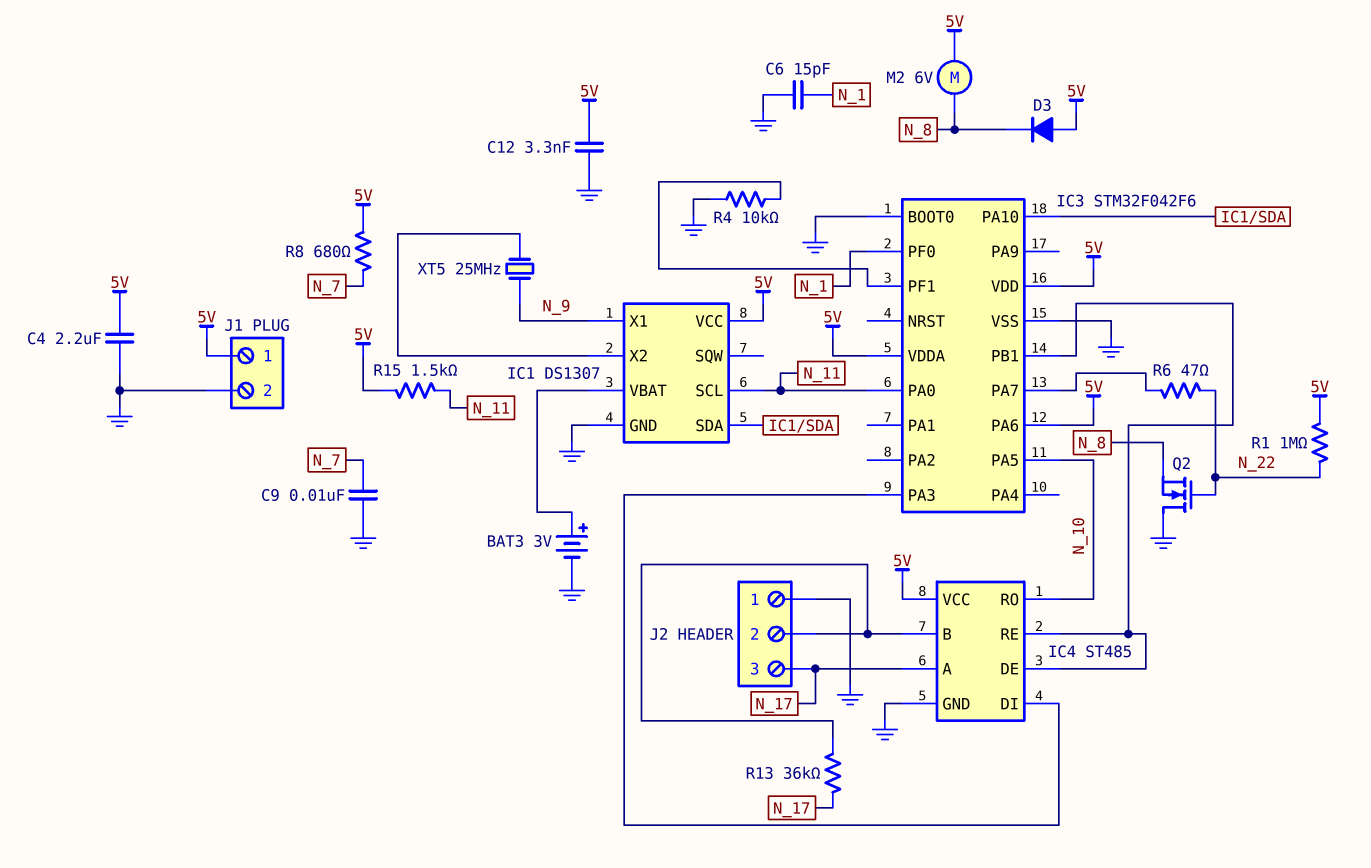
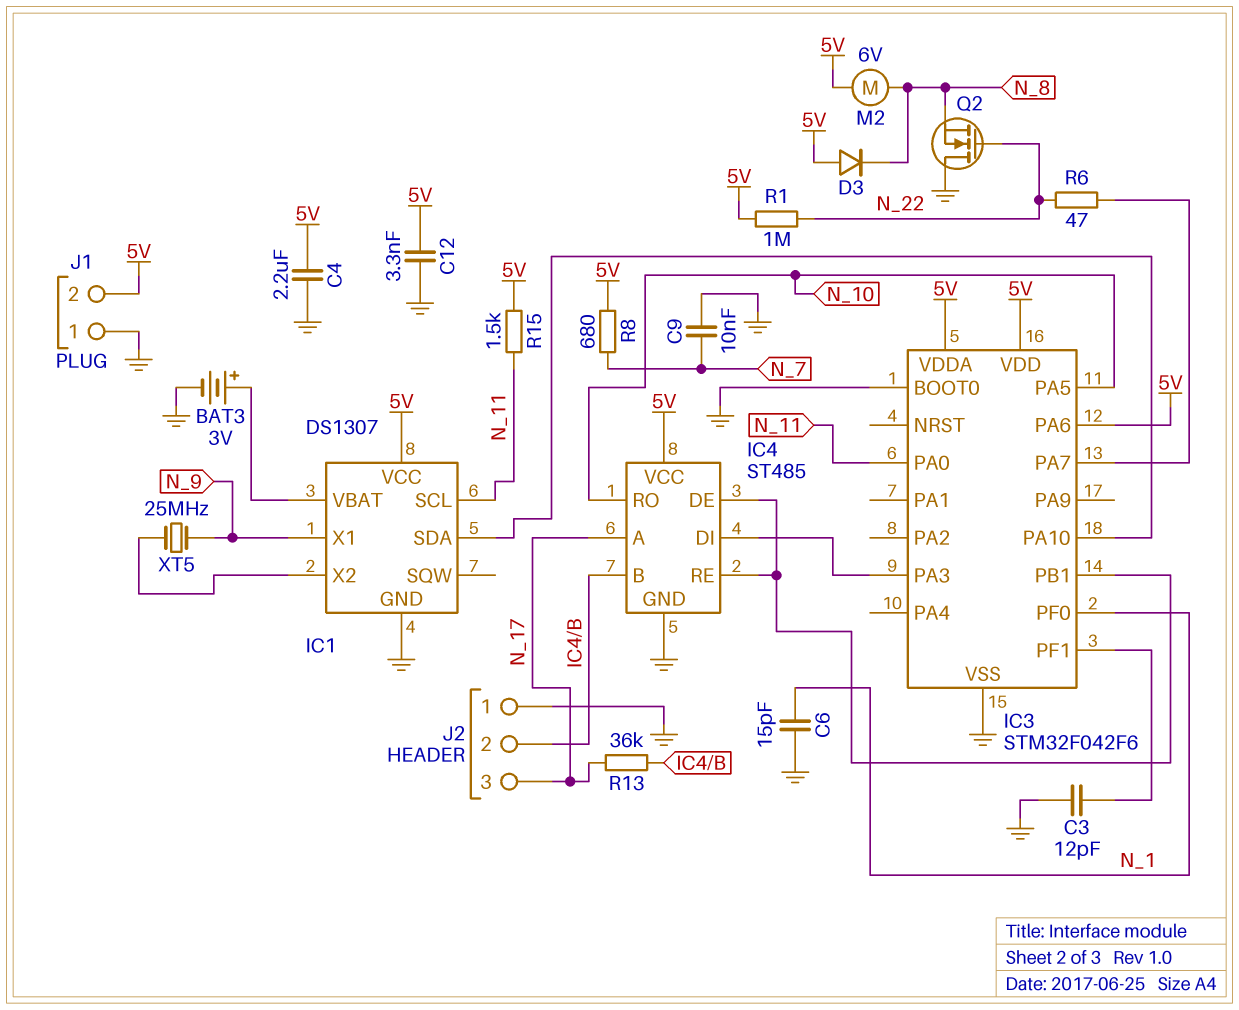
C3: none -> 12pF (GND, IC3/PF1)
J1 pin 1: 5V -> GND
J1 pin 2: GND -> 5V
R4: 10k (GND, IC3/PF1) -> none

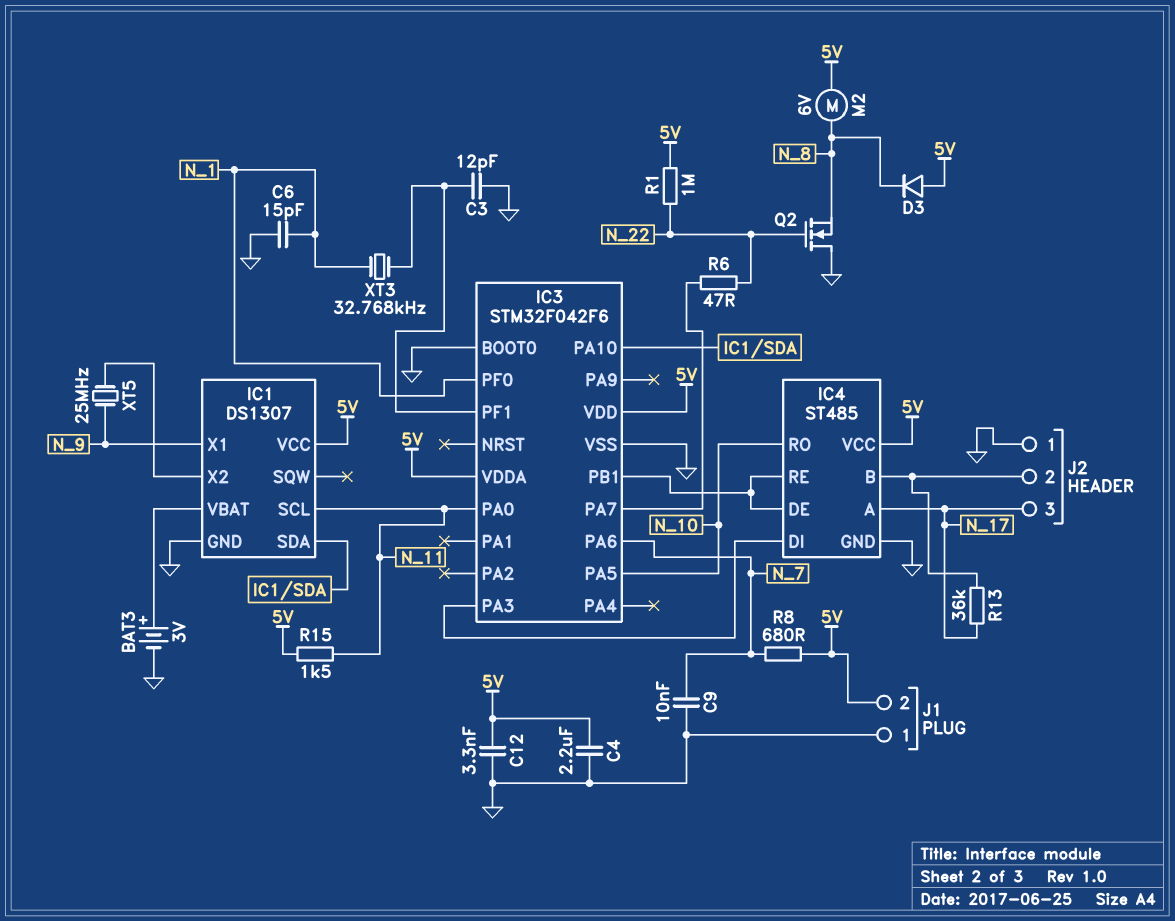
IC3 pin PA6: 5V -> N_7
XT3: none -> 32.768kHz (IC3/PF1, N_1)

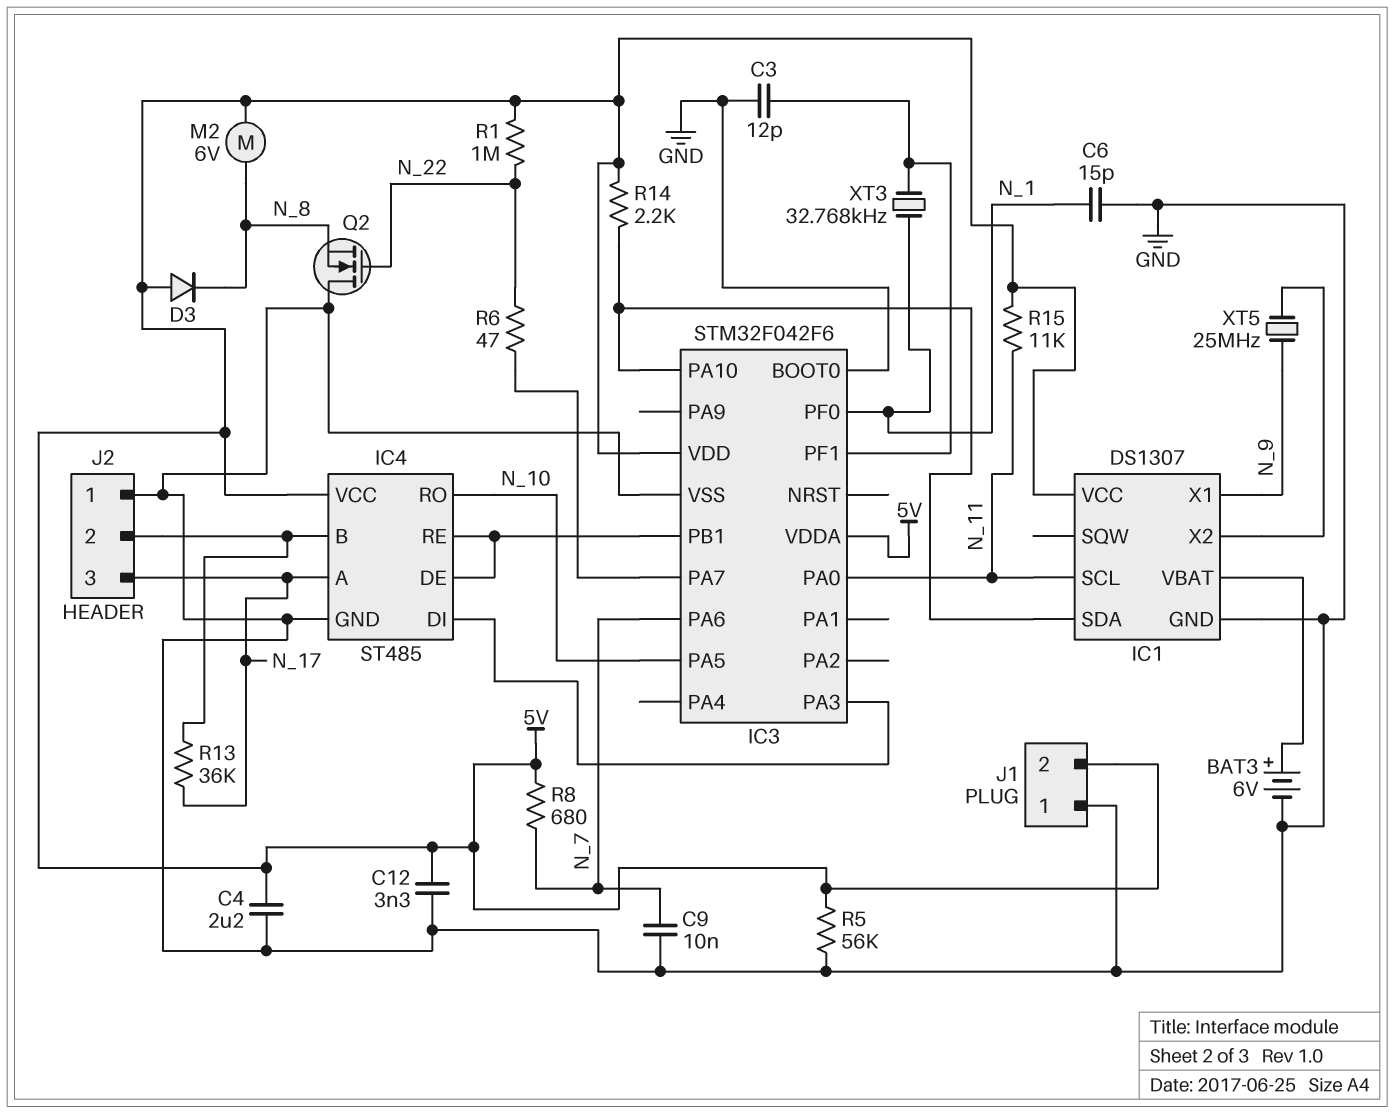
BAT3: 3V (plus IC1/VBAT, minus GND) -> 6V (plus IC1/VBAT, minus GND)
R5: none -> 56k (5V, GND)
R14: none -> 2.2k (5V, IC1/SDA)
R15: 1.5k (5V, N_11) -> 11k (5V, N_11)

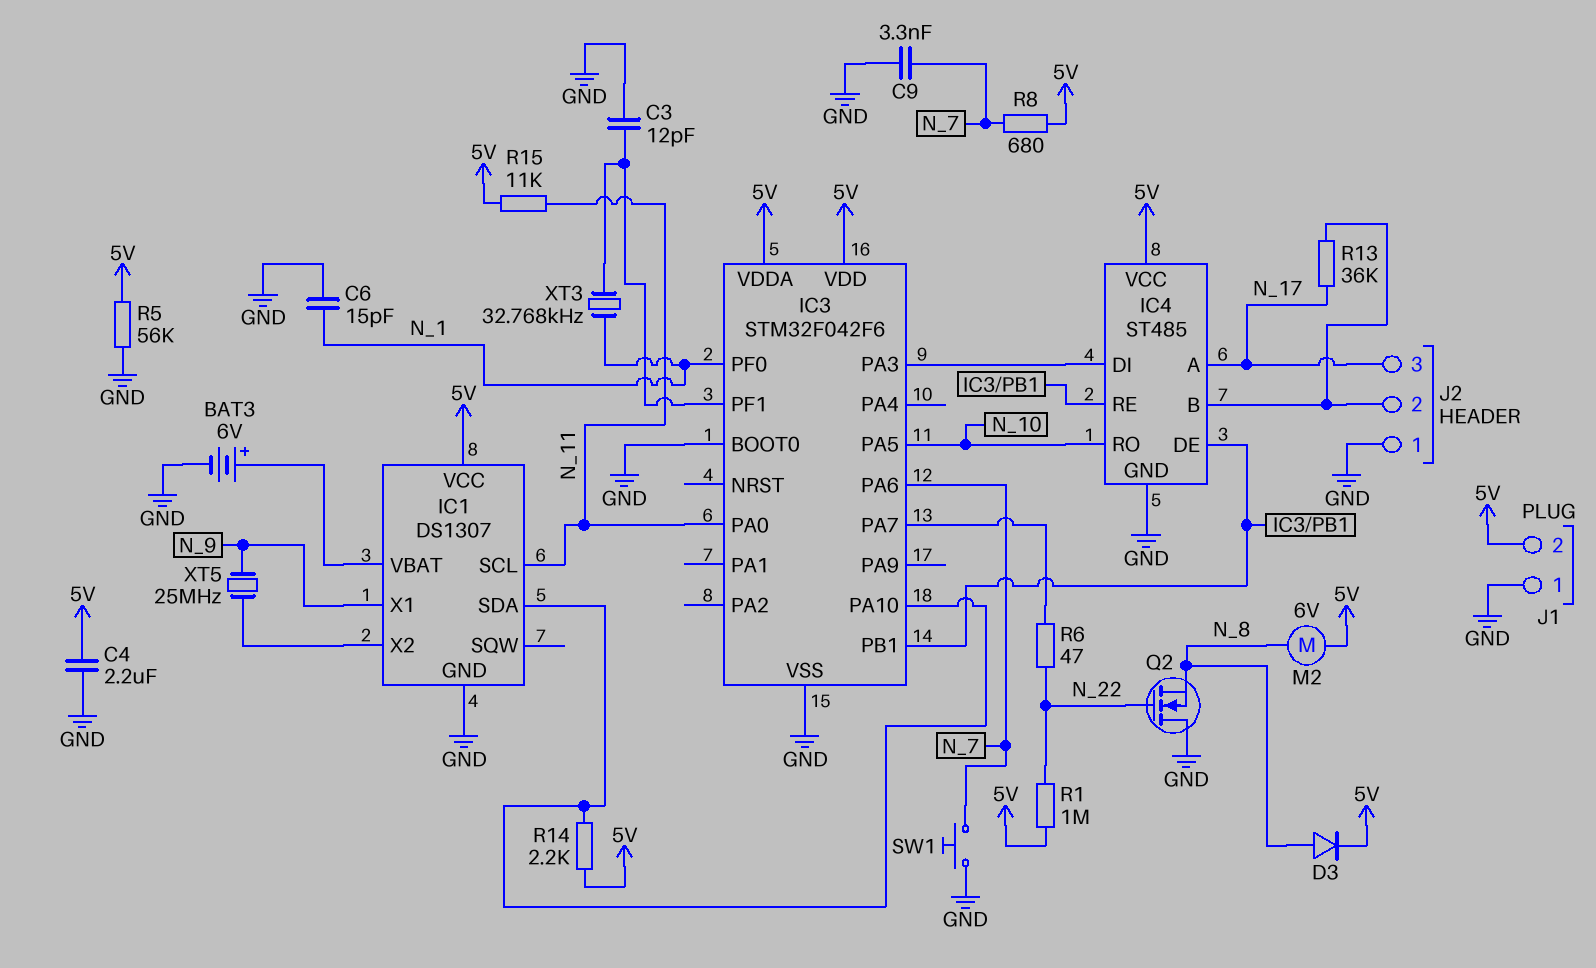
C9: 10nF (GND, N_7) -> 3.3nF (GND, N_7)
C12: 3.3nF (5V, GND) -> none
D3: diode (A 5V, K N_8) -> diode (A N_8, K 5V)
SW1: none -> button (GND, N_7)

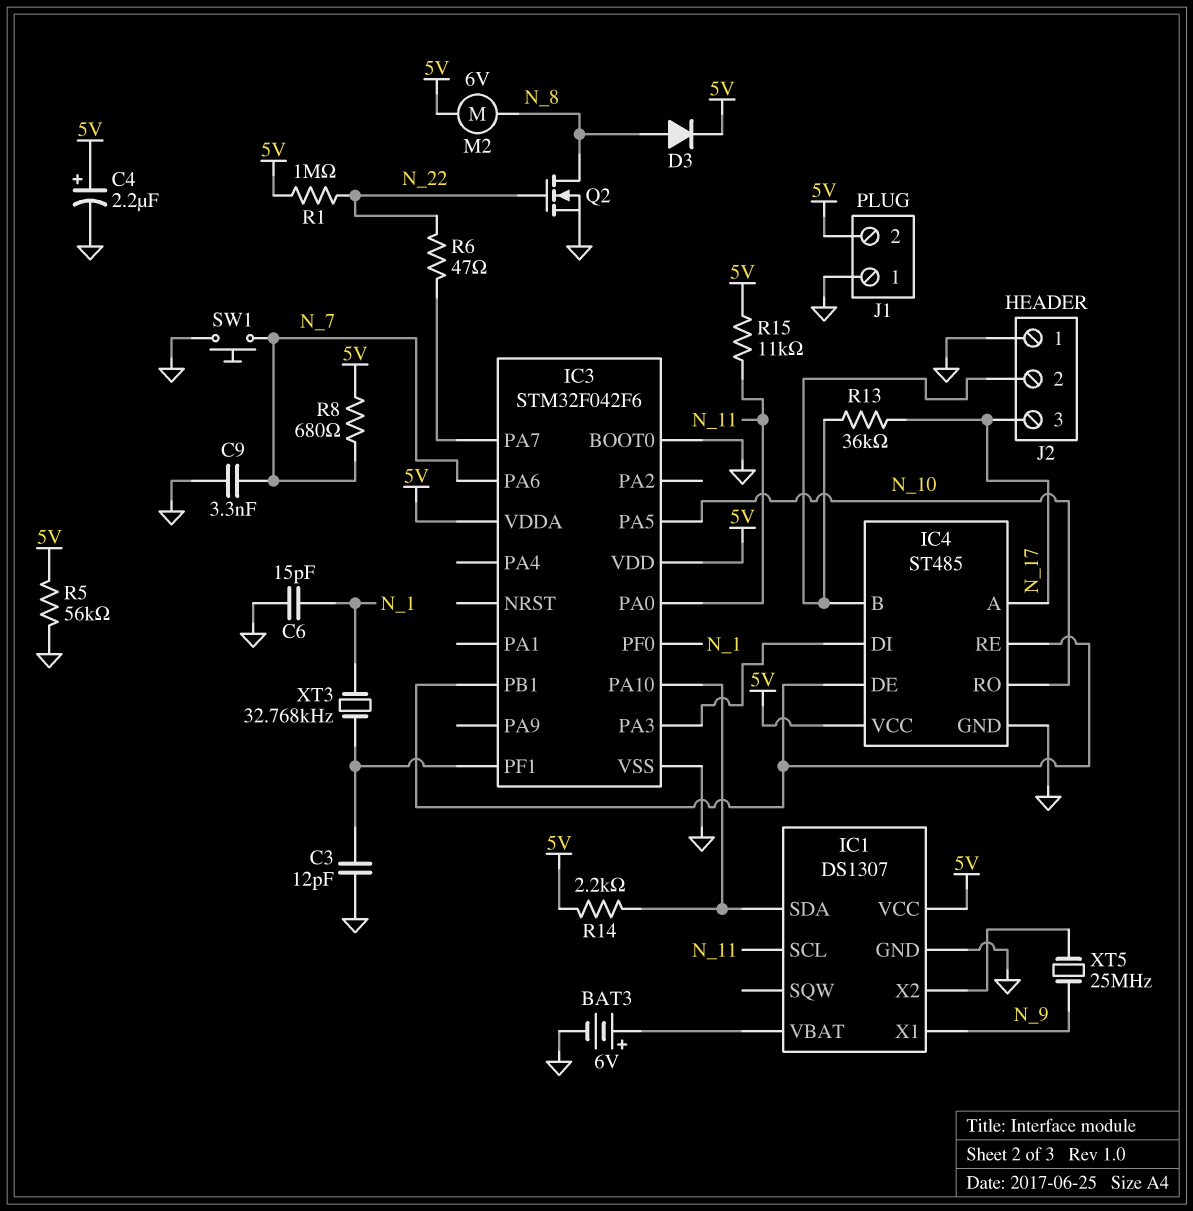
C4: 2.2uF (5V, GND) -> 2.2uF (plus 5V, minus GND)
Q2: NMOS (G N_22, D GND, S N_8) -> NMOS (G N_22, D N_8, S GND)

